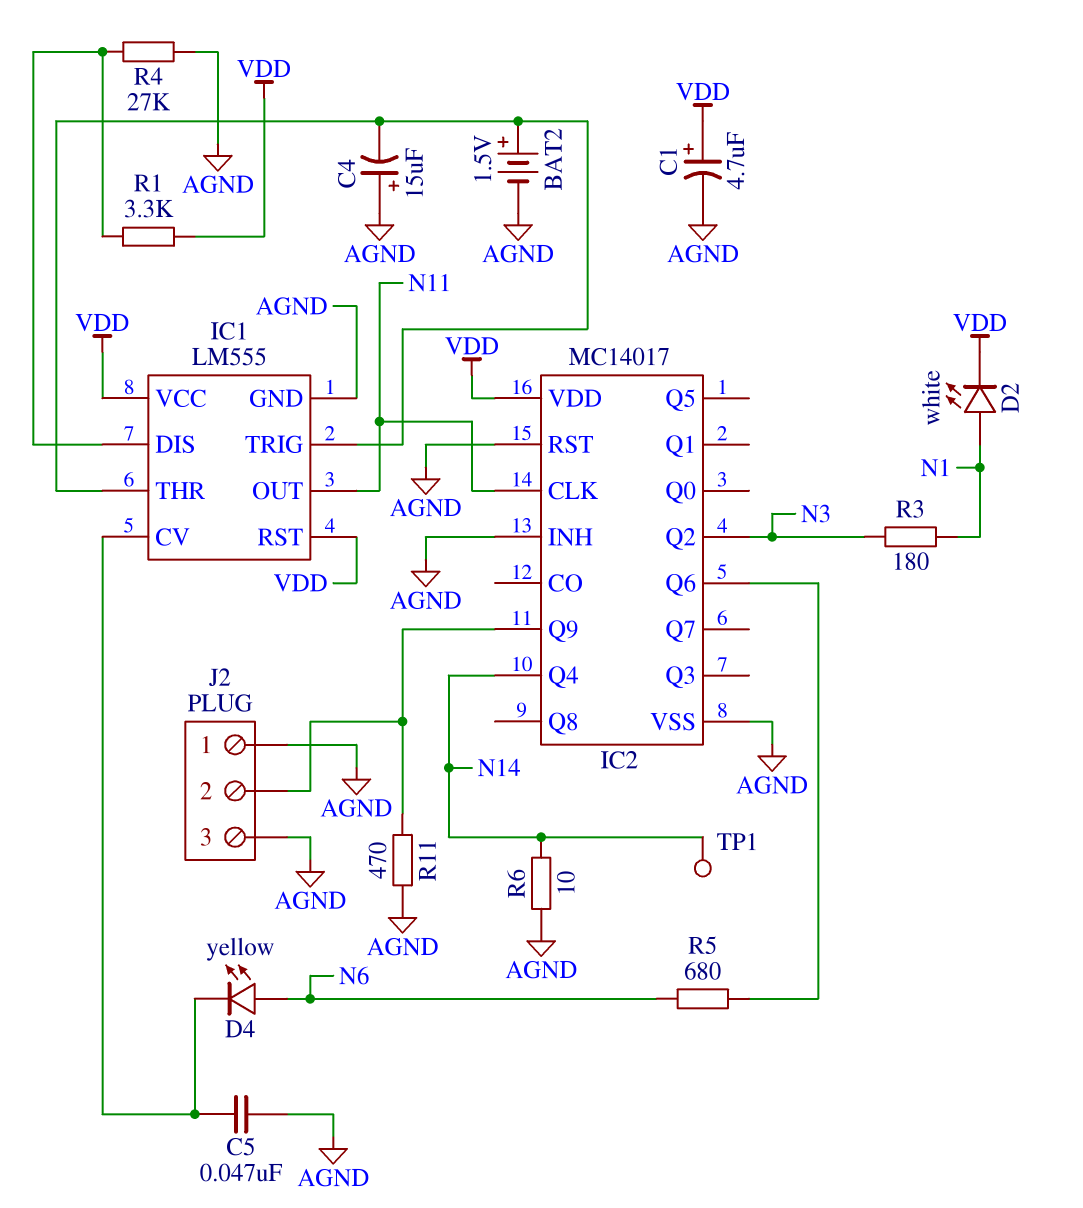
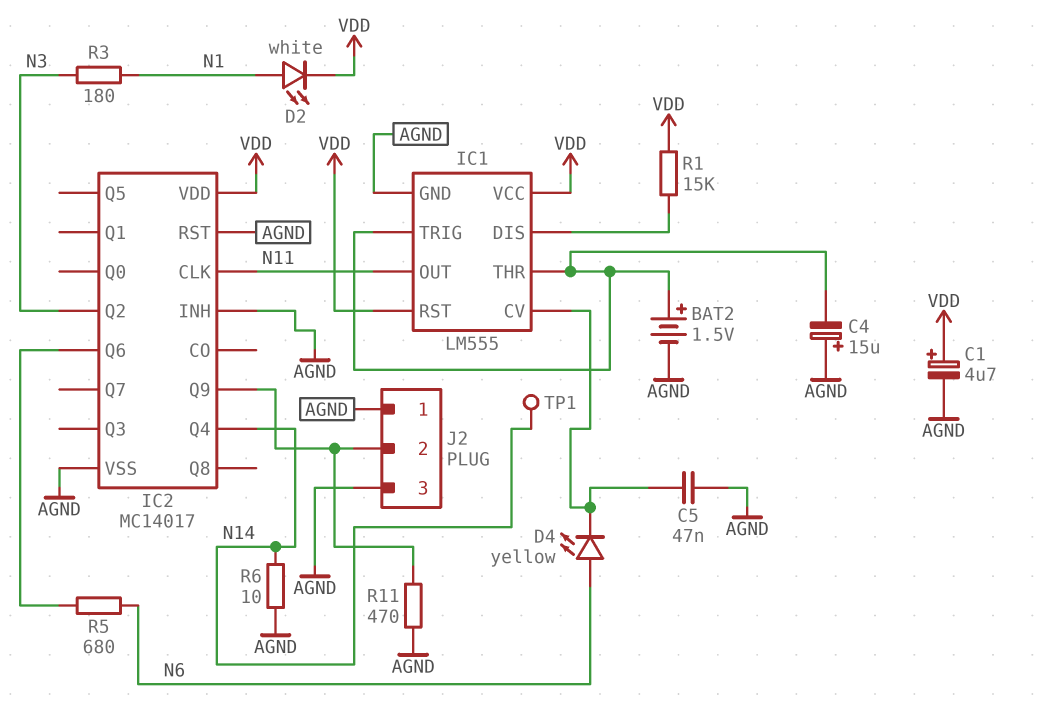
R1: 3.3k (IC1/DIS, VDD) -> 15k (IC1/DIS, VDD)
R4: 27k (AGND, IC1/DIS) -> none

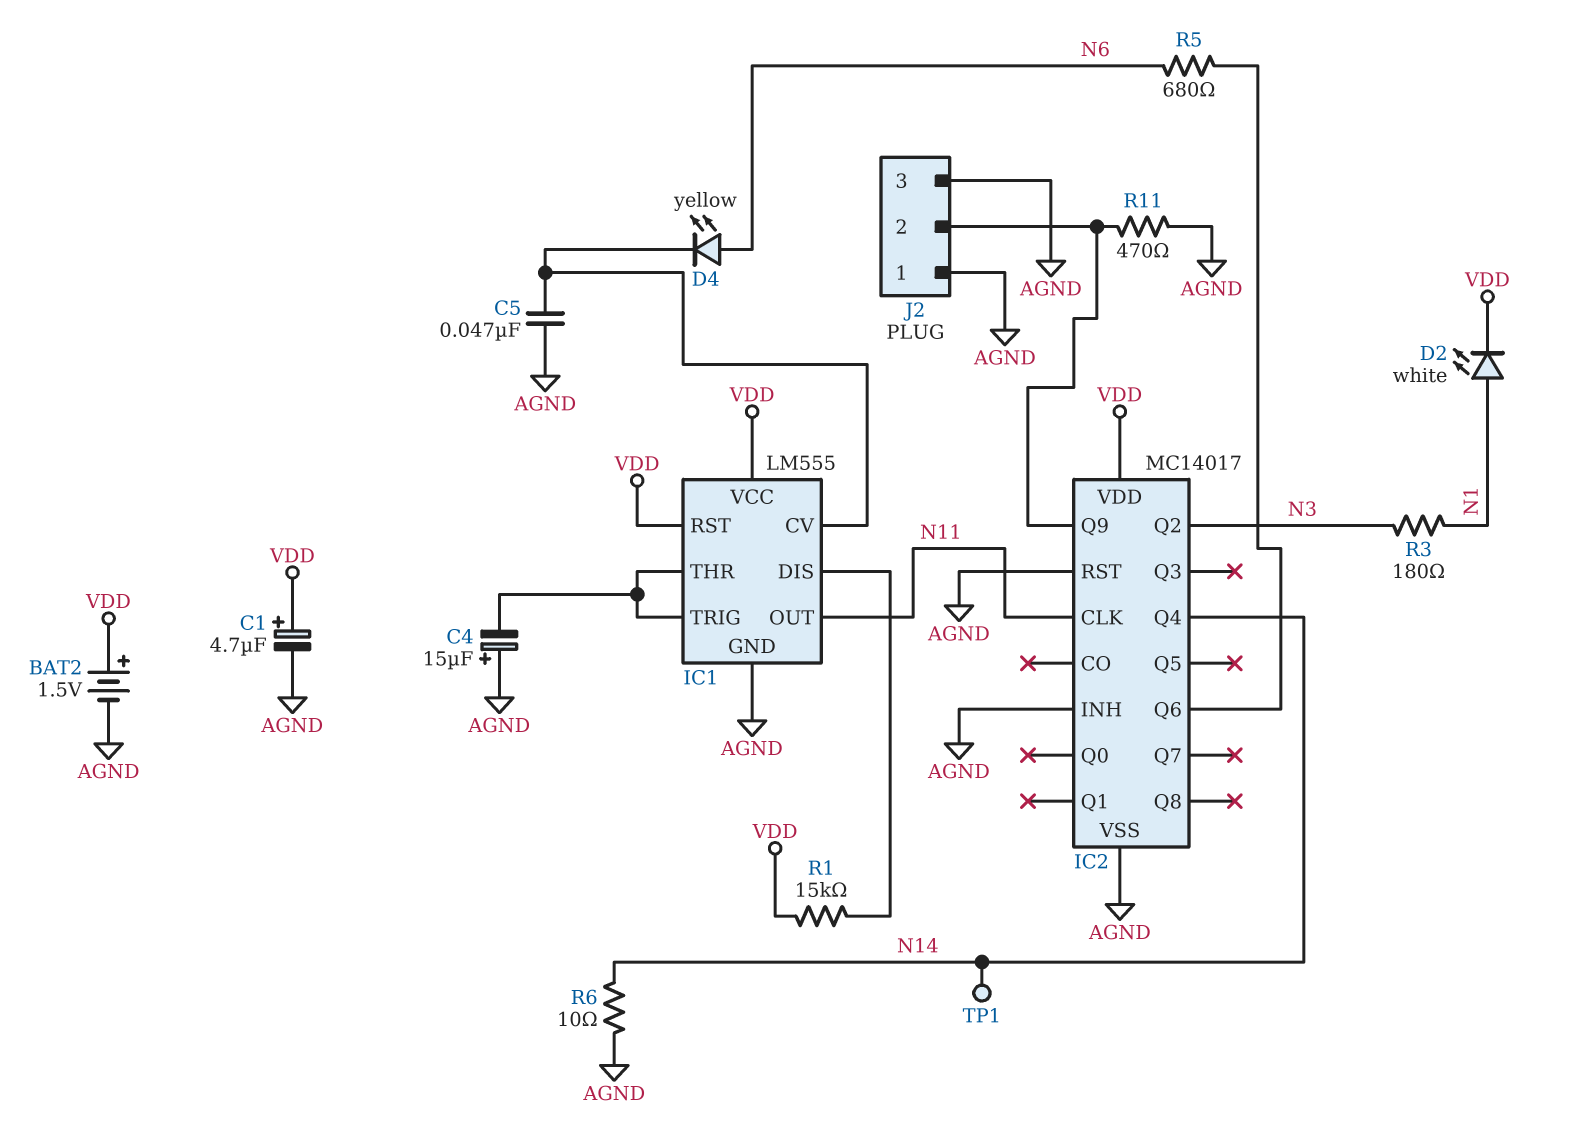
BAT2: 1.5V (plus IC1/THR, minus AGND) -> 1.5V (plus VDD, minus AGND)

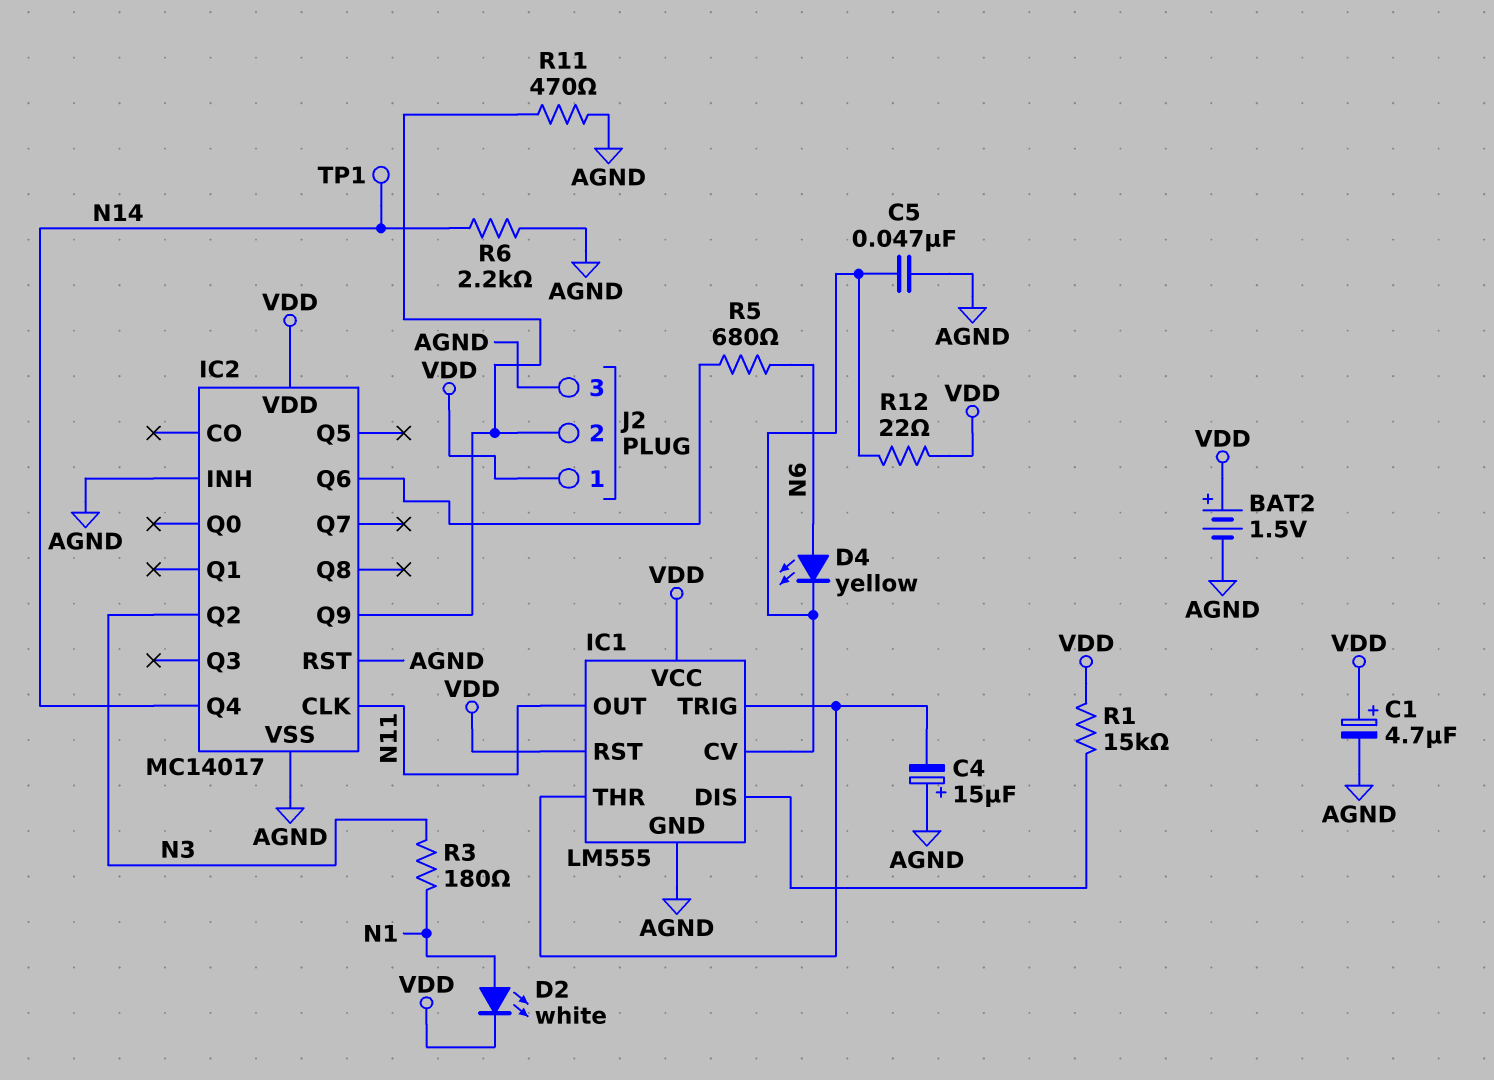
J2 pin 1: AGND -> VDD
R6: 10 (AGND, N14) -> 2.2k (AGND, N14)
R12: none -> 22 (IC1/CV, VDD)

